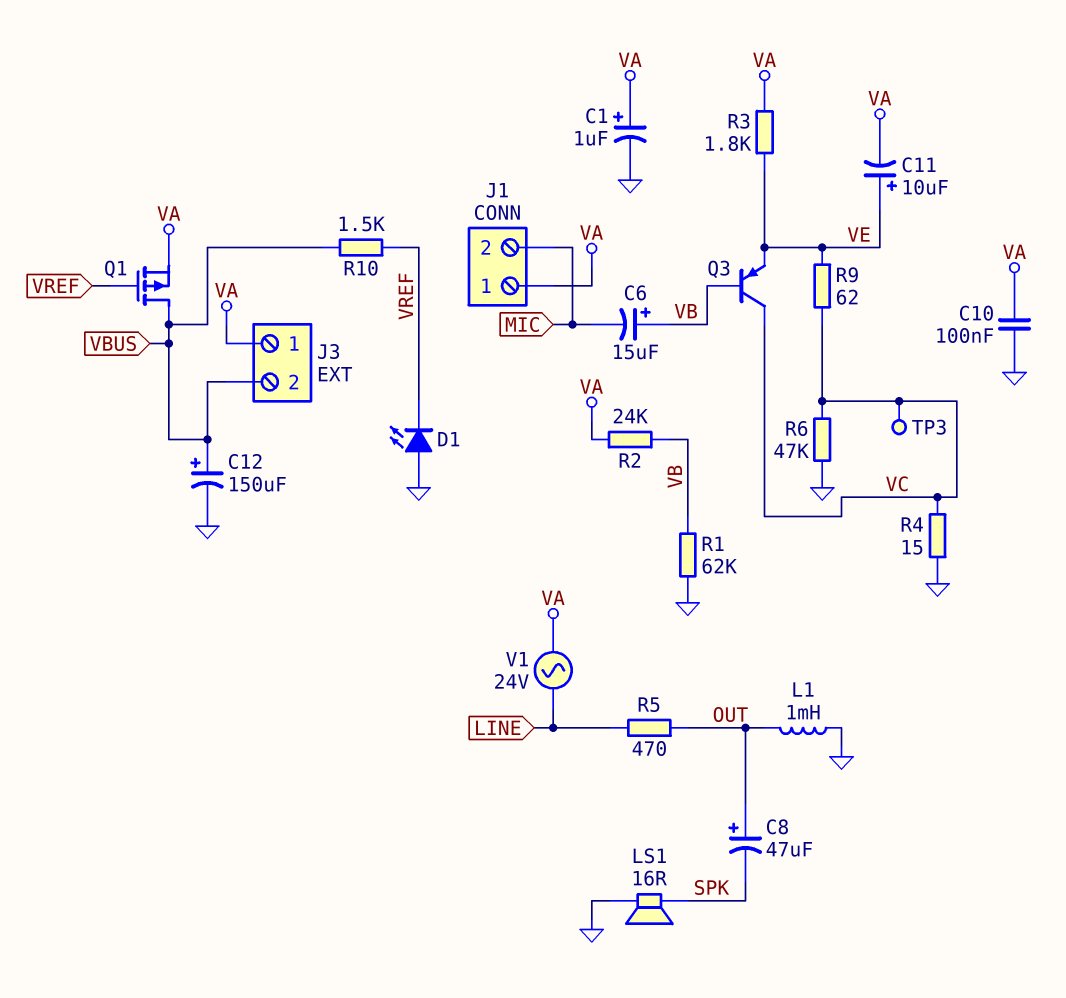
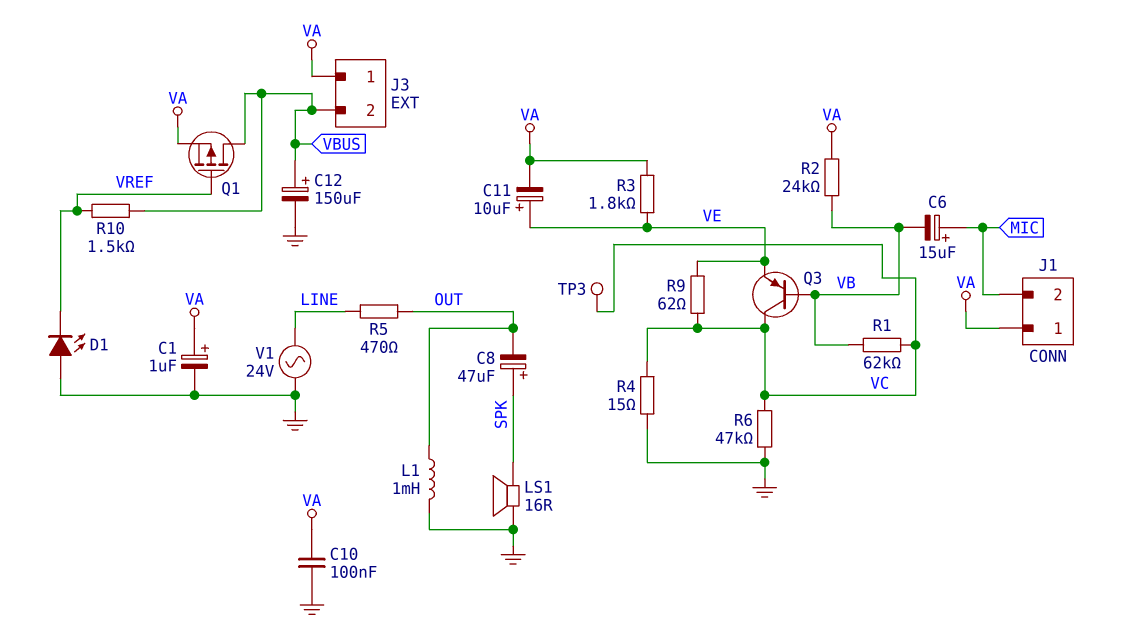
C6: 15uF (plus VB, minus MIC) -> 15uF (plus MIC, minus VB)
C8: 47uF (plus OUT, minus SPK) -> 47uF (plus SPK, minus OUT)
R1: 62k (GND, VB) -> 62k (VB, VC)
V1: AC 24V (LINE, VA) -> AC 24V (GND, LINE)

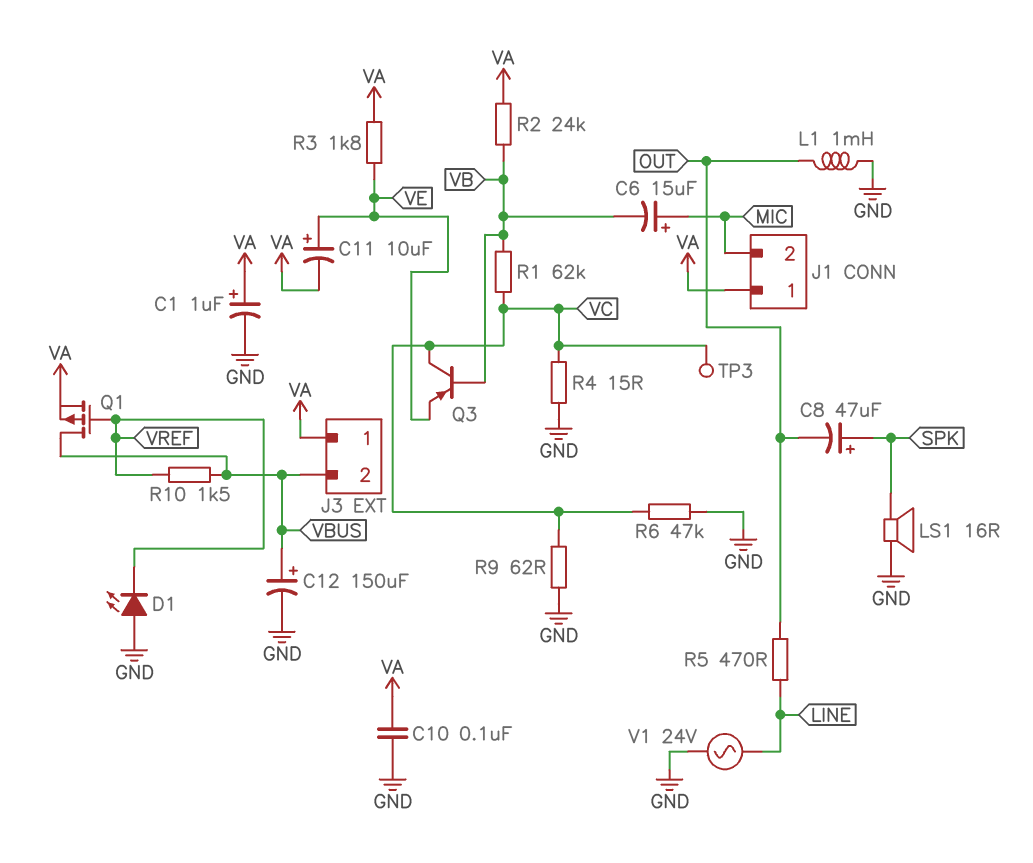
R9: 62 (VC, VE) -> 62 (GND, VC)

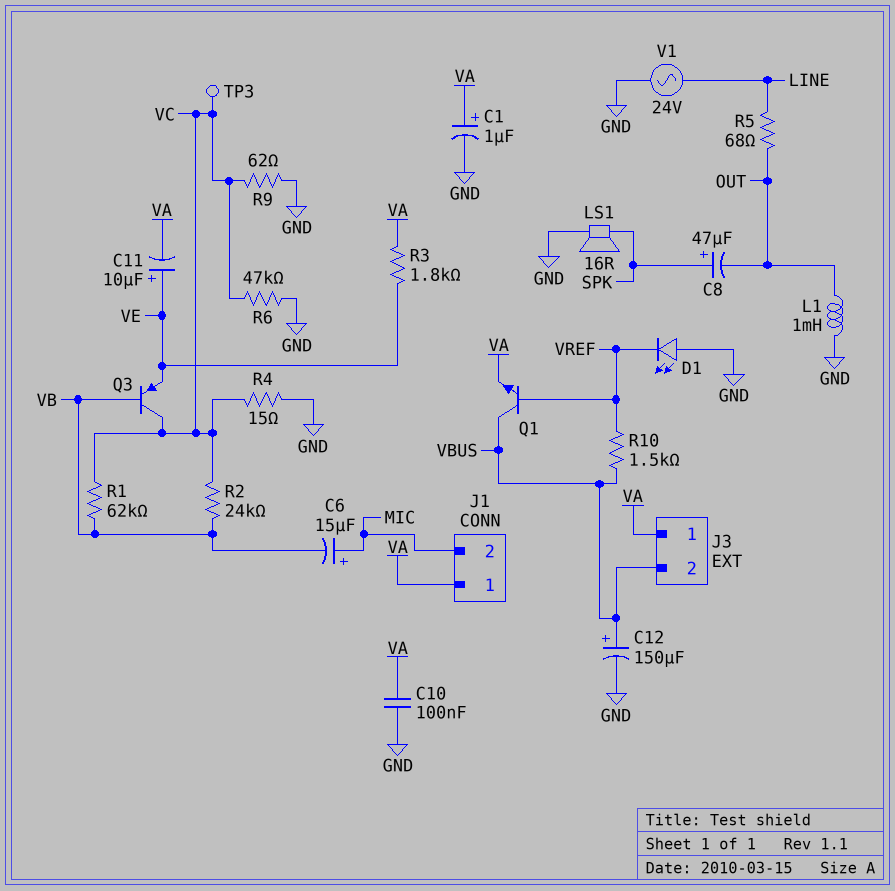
Q1: PMOS (G VREF, D VBUS, S VA) -> NPN (B VREF, C VBUS, E VA)
R2: 24k (VA, VB) -> 24k (VB, VC)
R5: 470 (LINE, OUT) -> 68 (LINE, OUT)

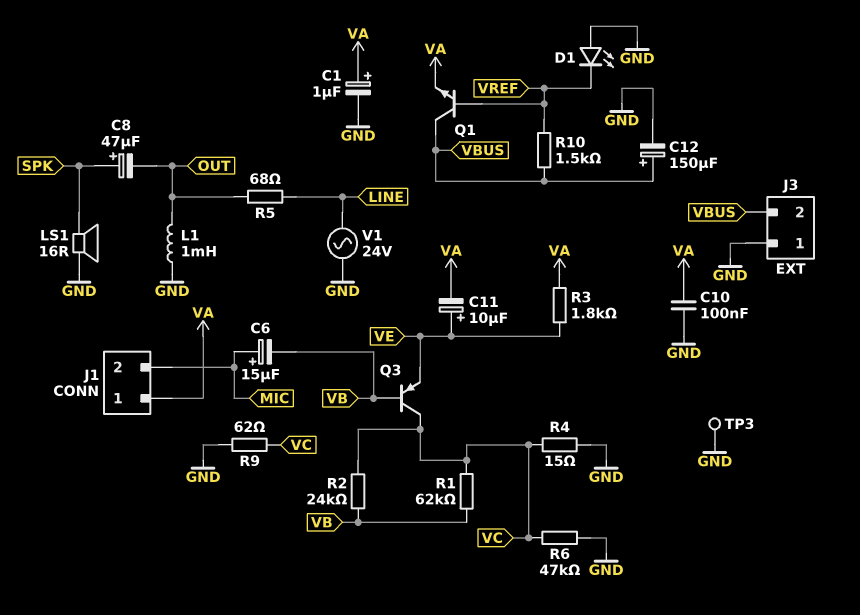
J3 pin 1: VA -> GND
TP3: test point (VC) -> test point (GND)

